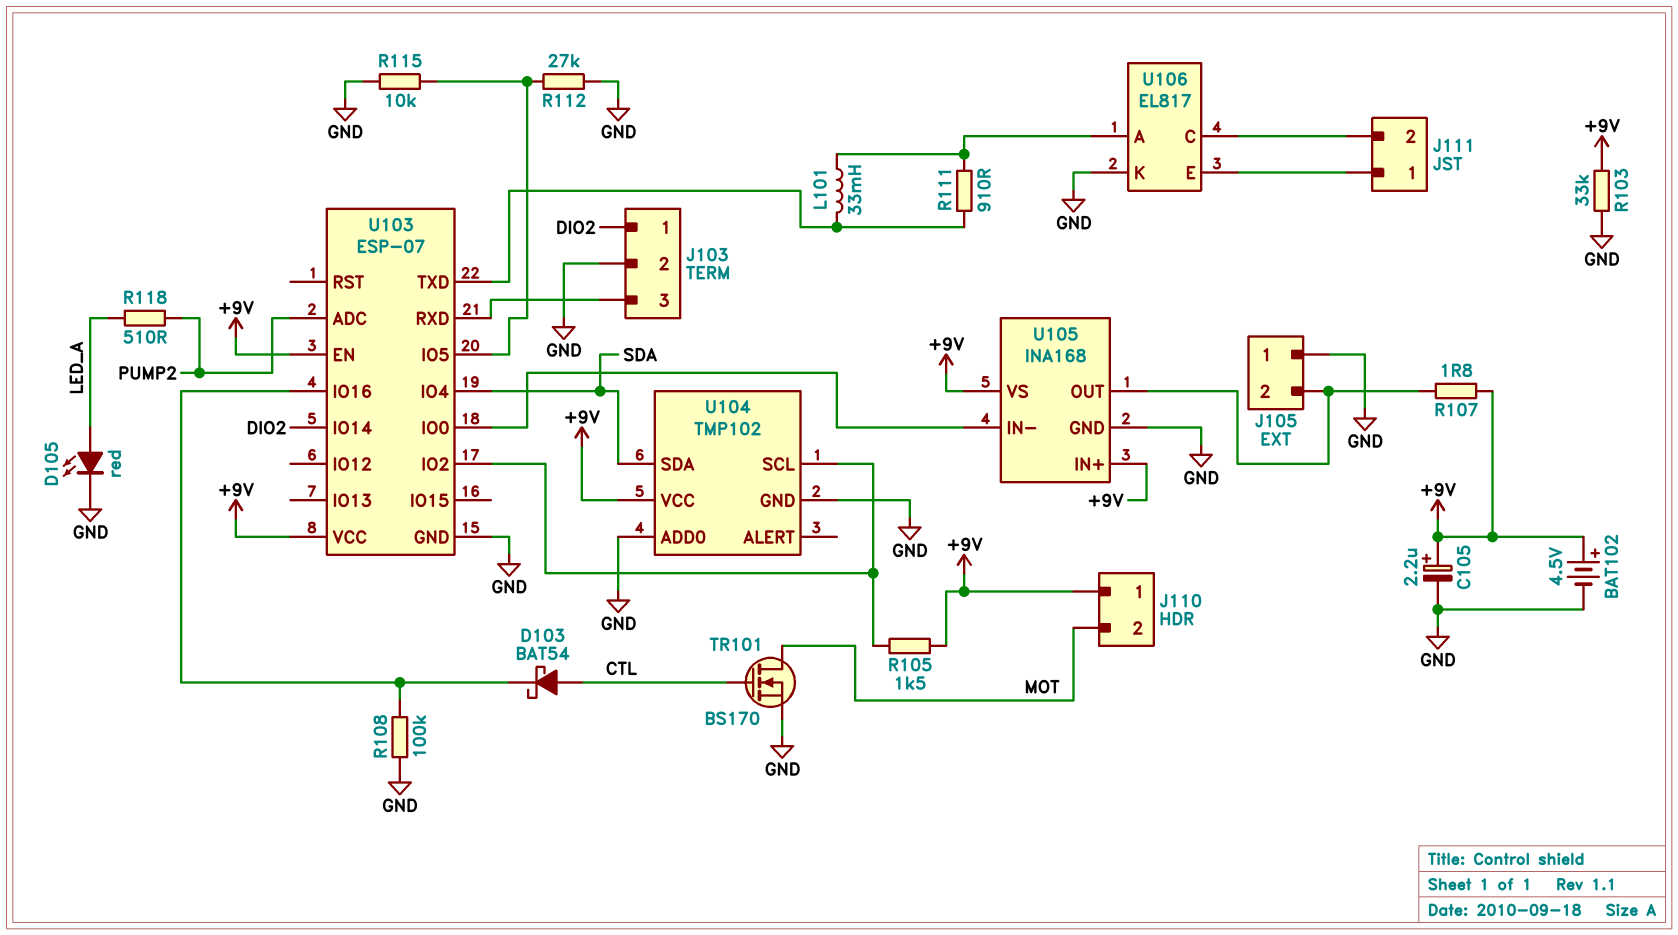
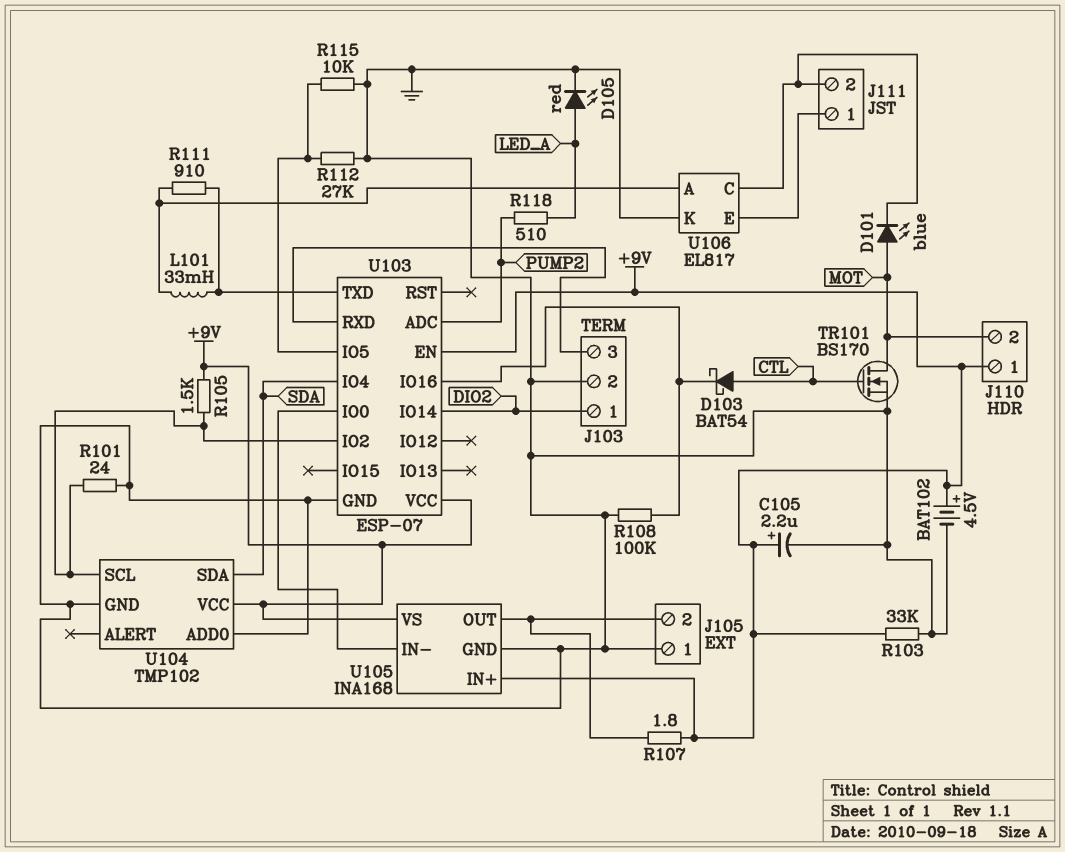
D101: none -> LED blue (A MOT, K J111/2)
R101: none -> 24 (GND, U103/IO2)

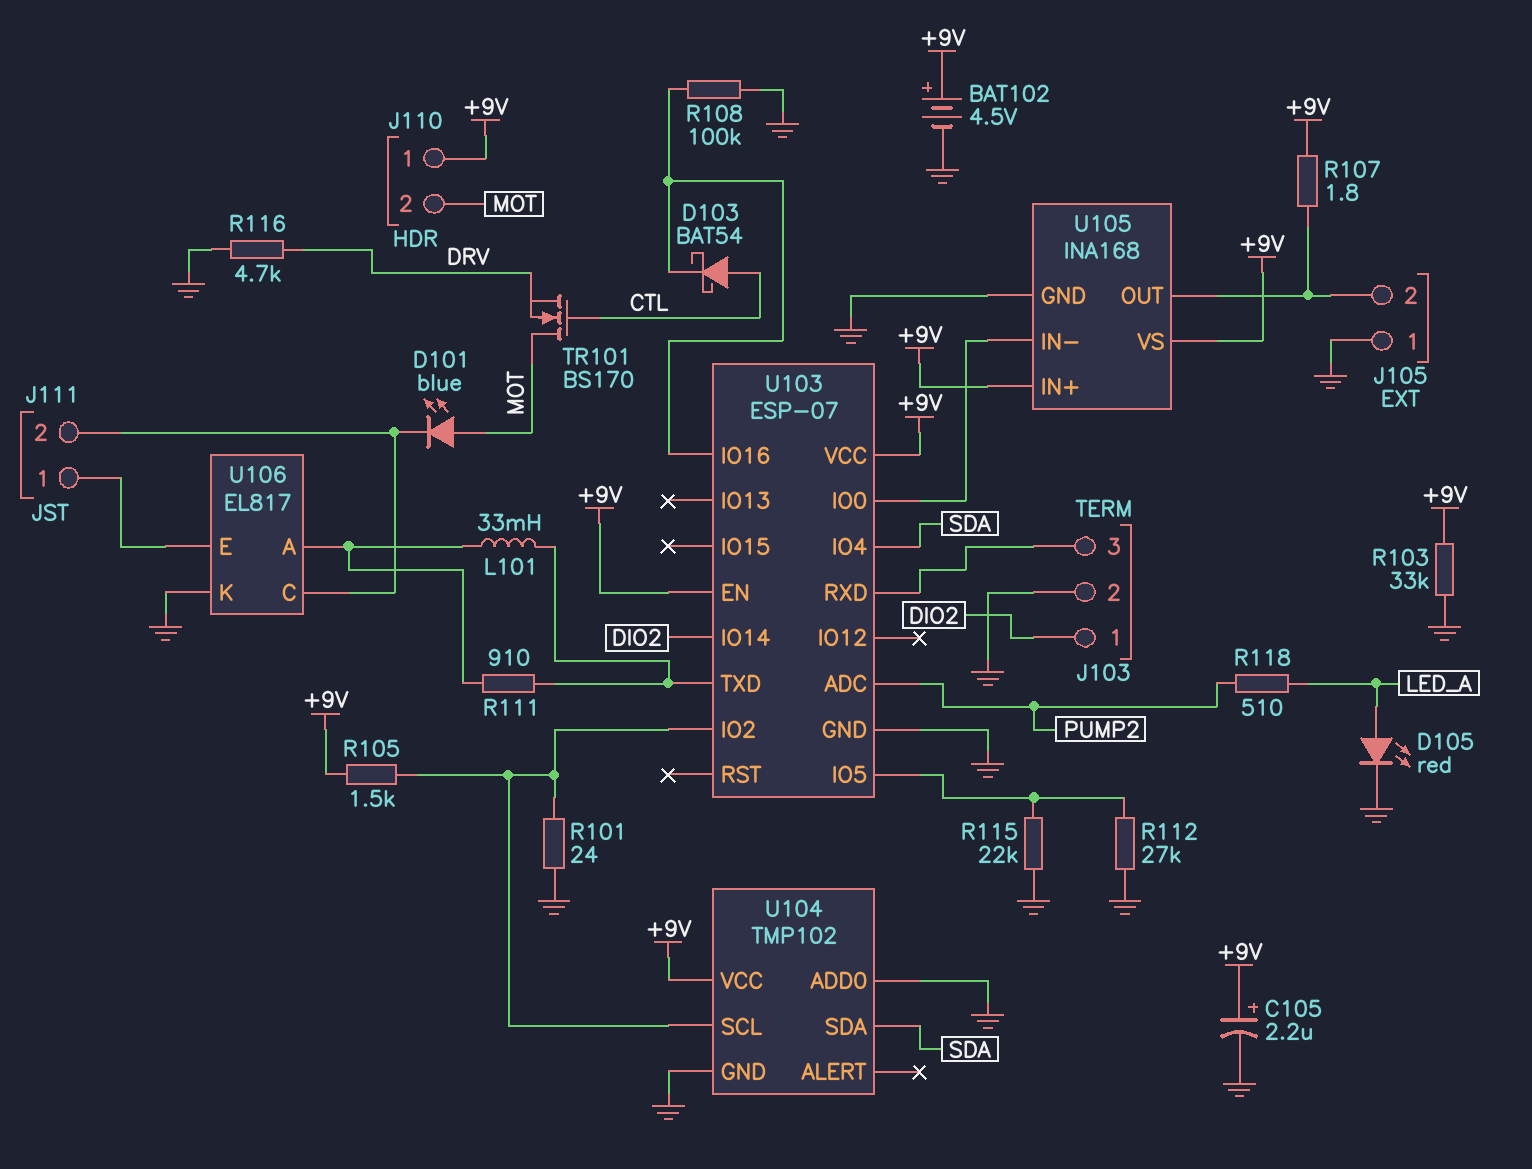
R115: 10k (GND, U103/IO5) -> 22k (GND, U103/IO5)
R116: none -> 4.7k (DRV, GND)
TR101: NMOS BS170 (G CTL, D MOT, S GND) -> NMOS BS170 (G CTL, D MOT, S DRV)

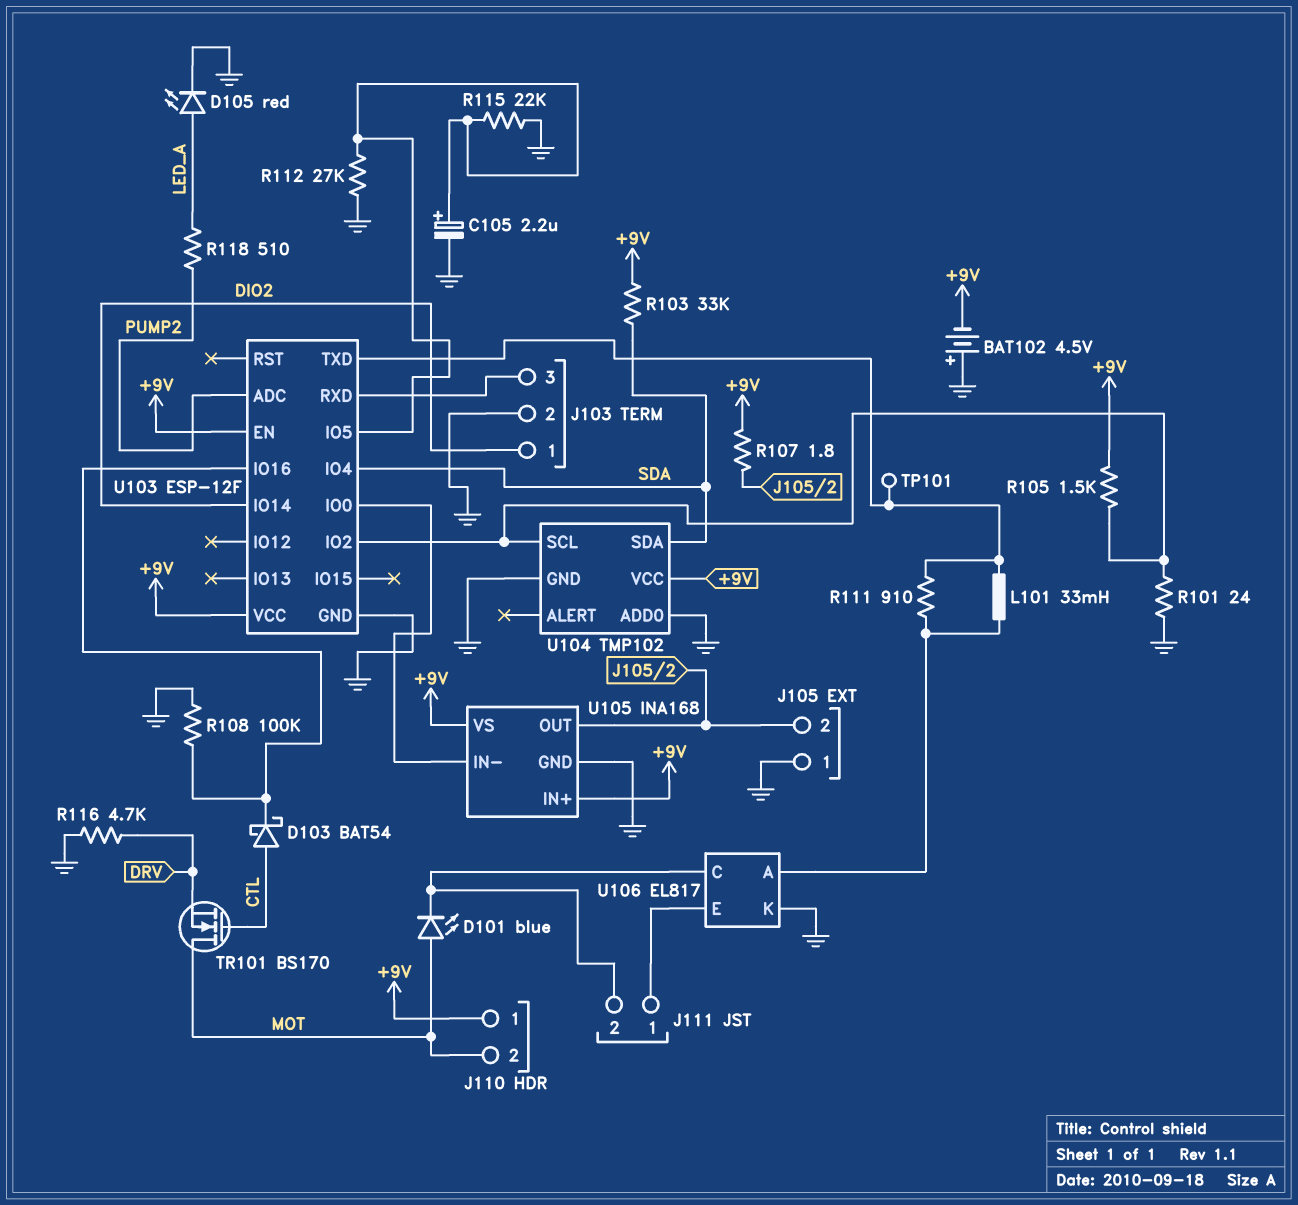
BAT102: 4.5V (plus +9V, minus GND) -> 4.5V (plus GND, minus +9V)
C105: 2.2uF (plus +9V, minus GND) -> 2.2uF (plus U103/IO5, minus GND)
R103: 33k (+9V, GND) -> 33k (+9V, SDA)
TP101: none -> test point (U103/TXD)
U103: ESP-07 -> ESP-12F

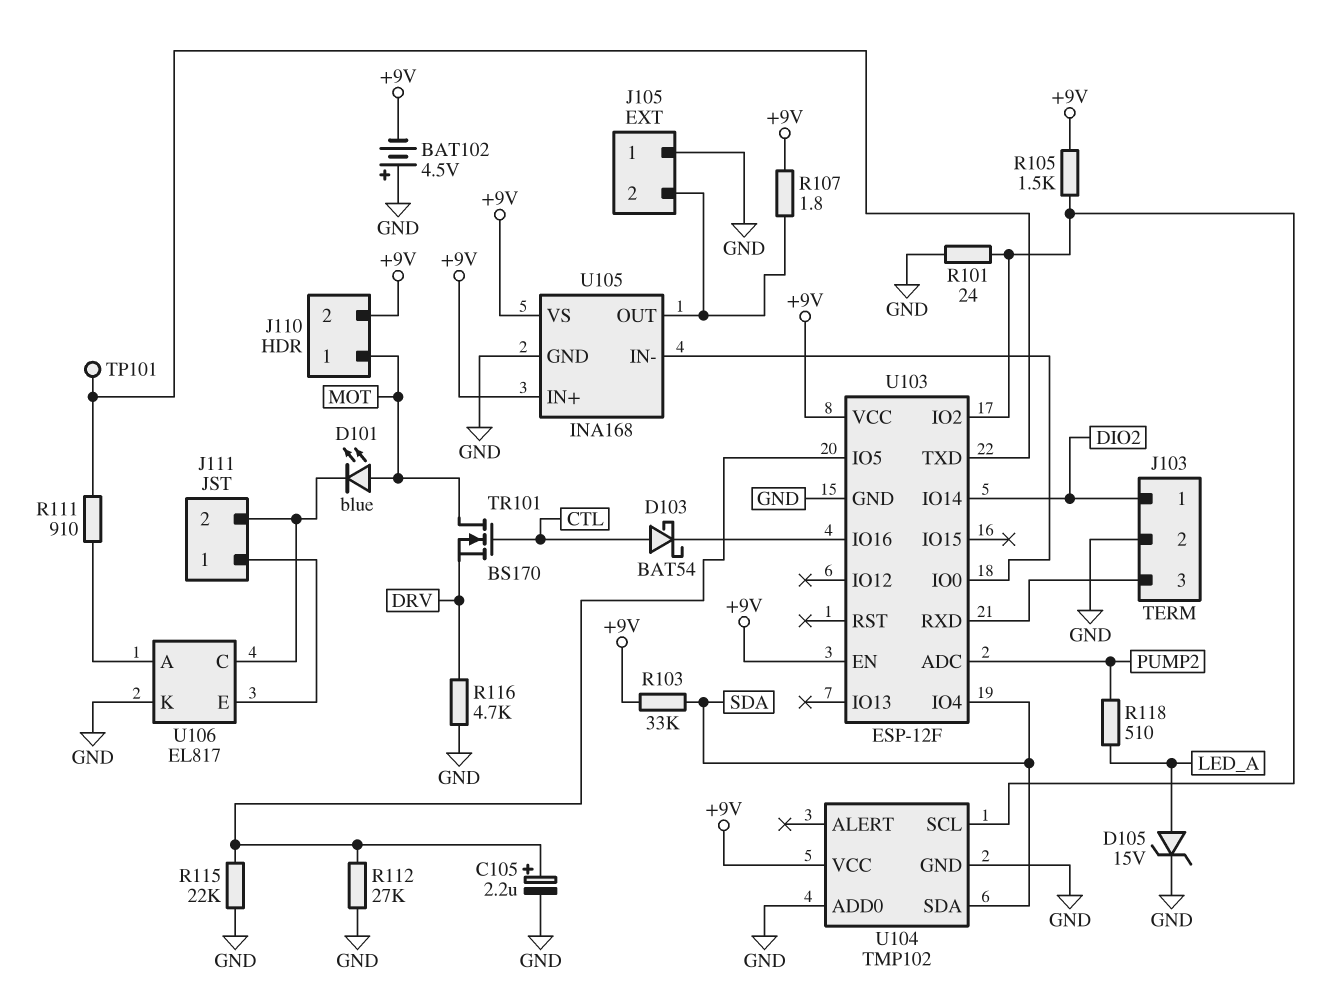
D105: LED red (A LED_A, K GND) -> zener 15V (A LED_A, K GND)
J110 pin 1: +9V -> MOT
J110 pin 2: MOT -> +9V
L101: 33mH (U103/TXD, U106/A) -> none
R108: 100k (GND, U103/IO16) -> none

